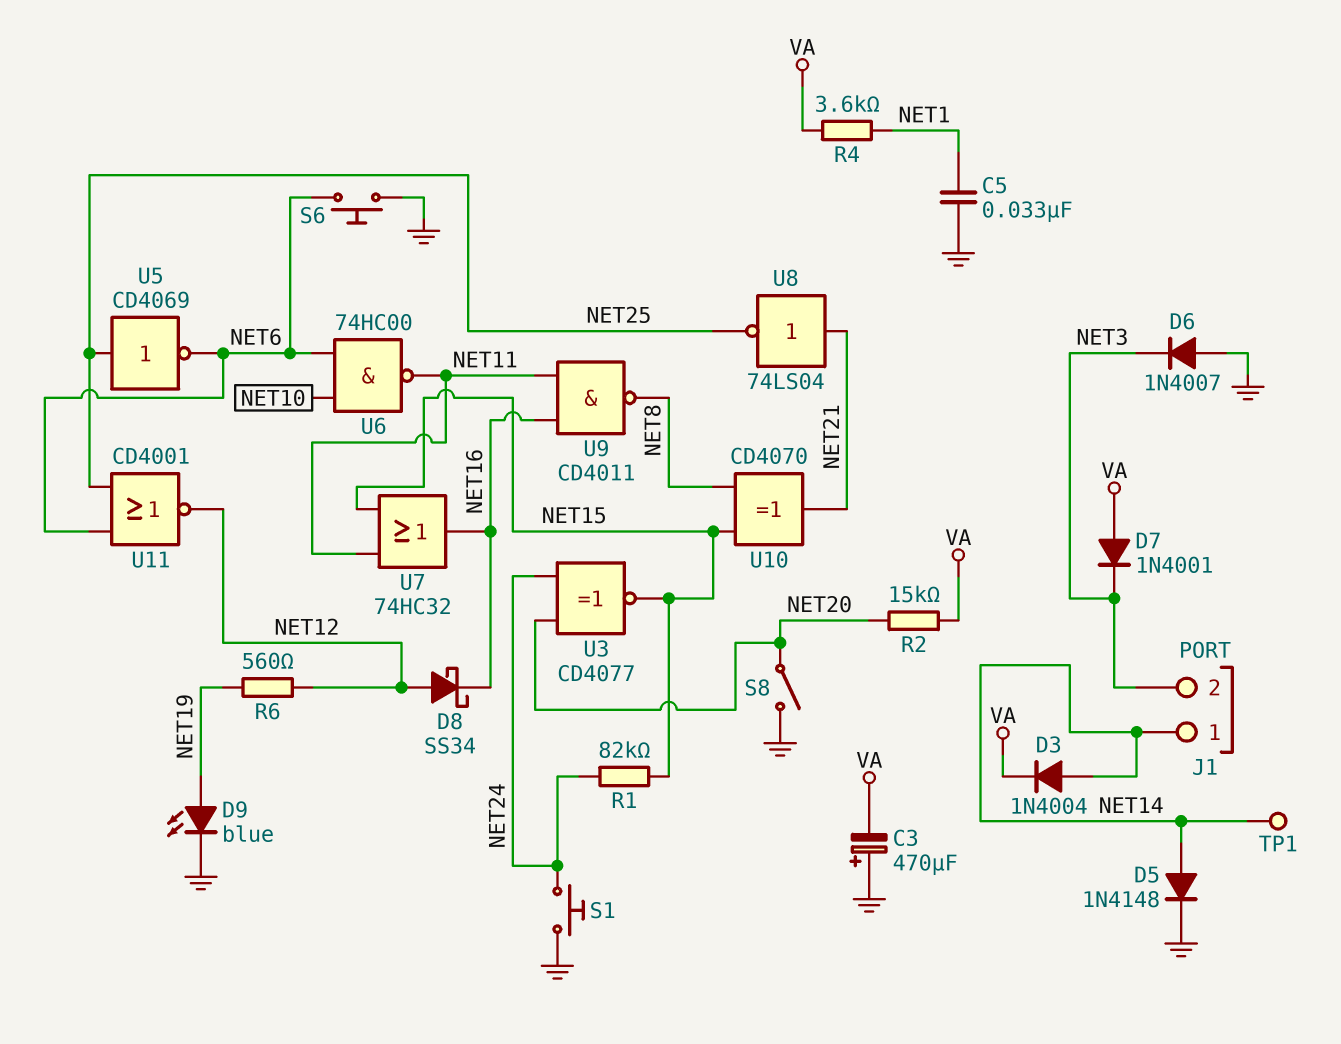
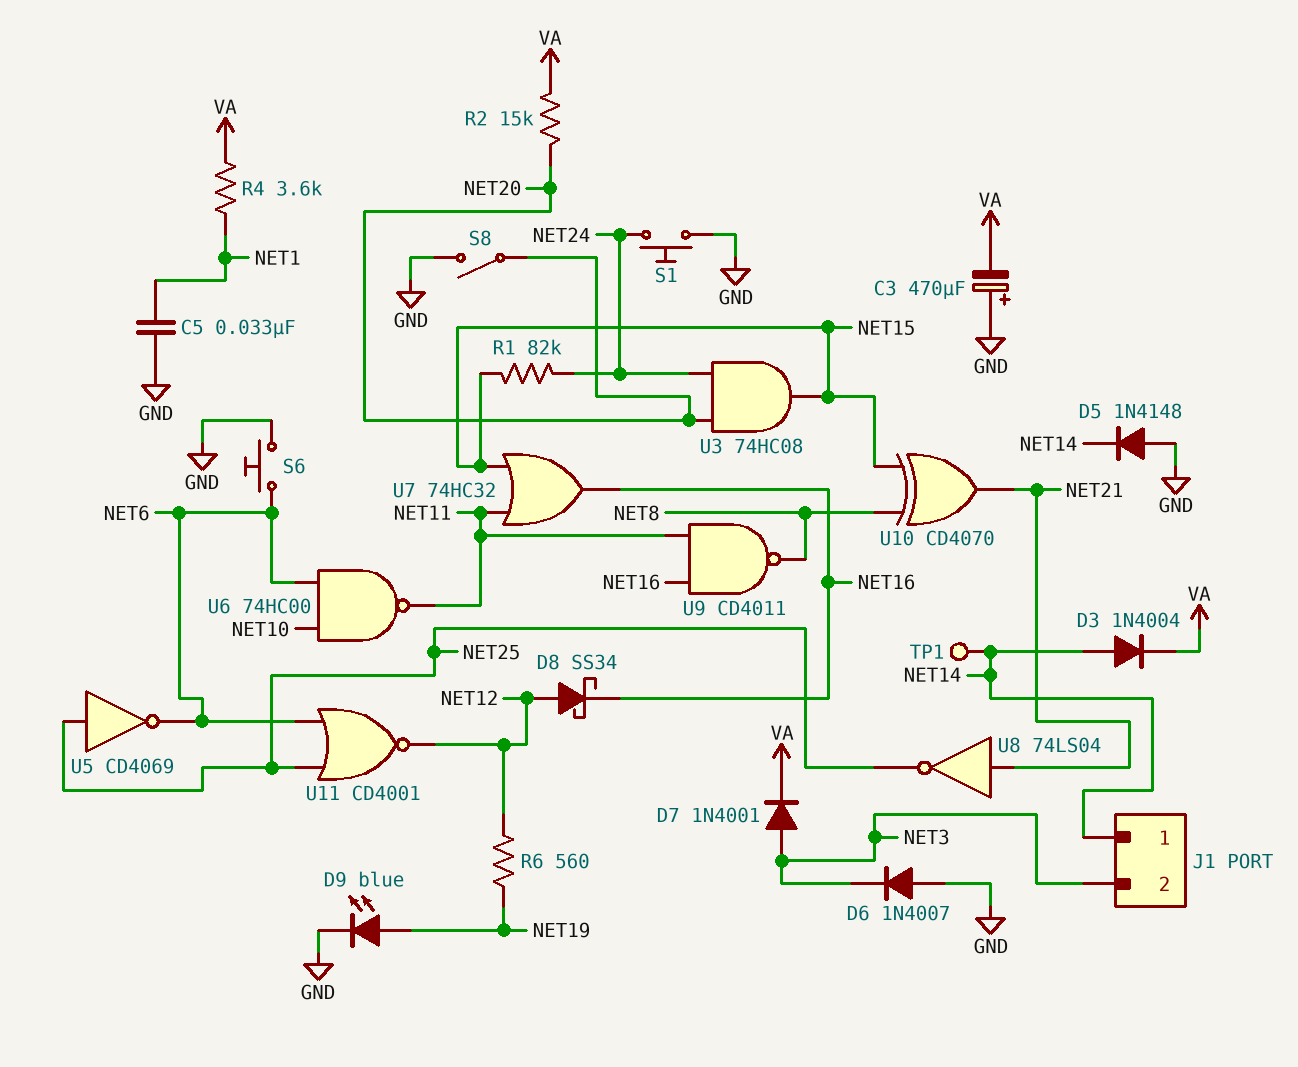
D5: diode 1N4148 (A NET14, K GND) -> diode 1N4148 (A GND, K NET14)
D7: diode 1N4001 (A VA, K NET3) -> diode 1N4001 (A NET3, K VA)
U3: XNOR CD4077 (in NET20, in NET24, out NET15) -> AND 74HC08 (in NET20, in NET24, out NET15)

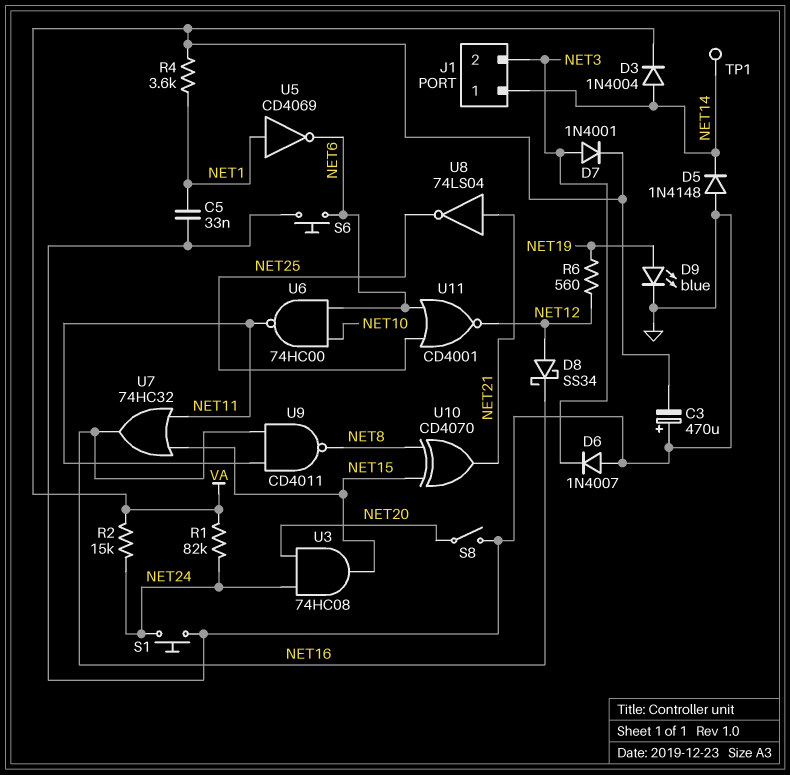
R1: 82k (NET15, NET24) -> 82k (NET24, VA)
R2: 15k (NET20, VA) -> 15k (NET24, VA)
U5: NOT CD4069 (in NET25, out NET6) -> NOT CD4069 (in NET1, out NET6)

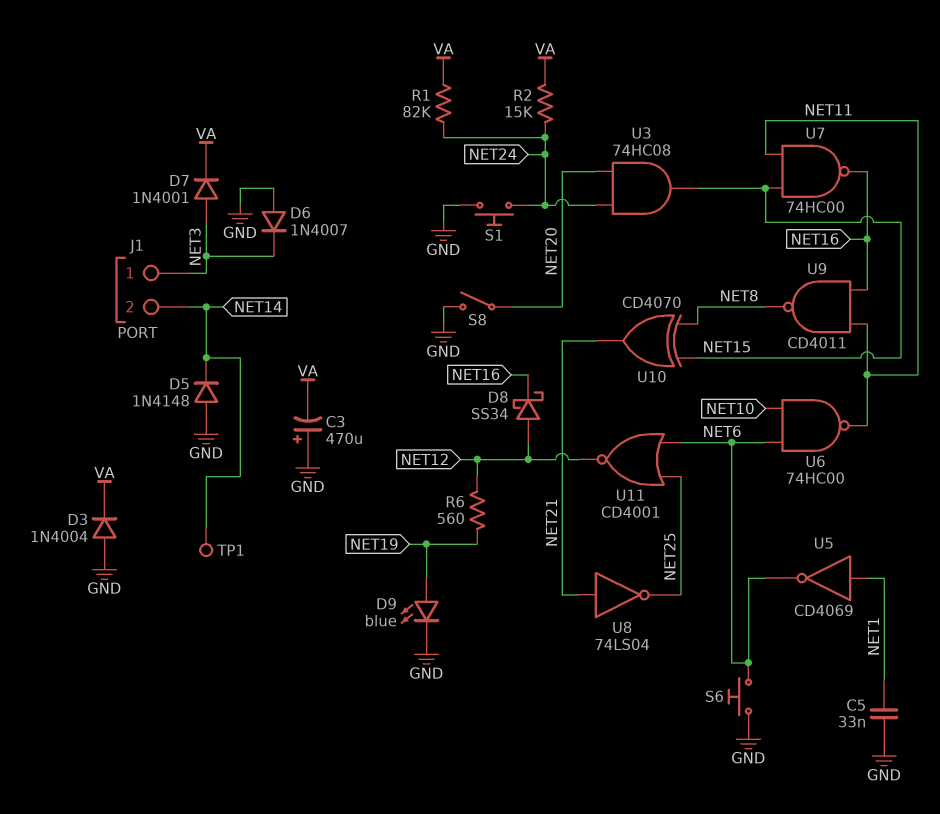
D3: diode 1N4004 (A NET14, K VA) -> diode 1N4004 (A GND, K VA)
J1 pin 1: NET14 -> NET3
J1 pin 2: NET3 -> NET14
R4: 3.6k (NET1, VA) -> none
U7: OR 74HC32 (in NET11, in NET15, out NET16) -> NAND 74HC00 (in NET11, in NET15, out NET16)

